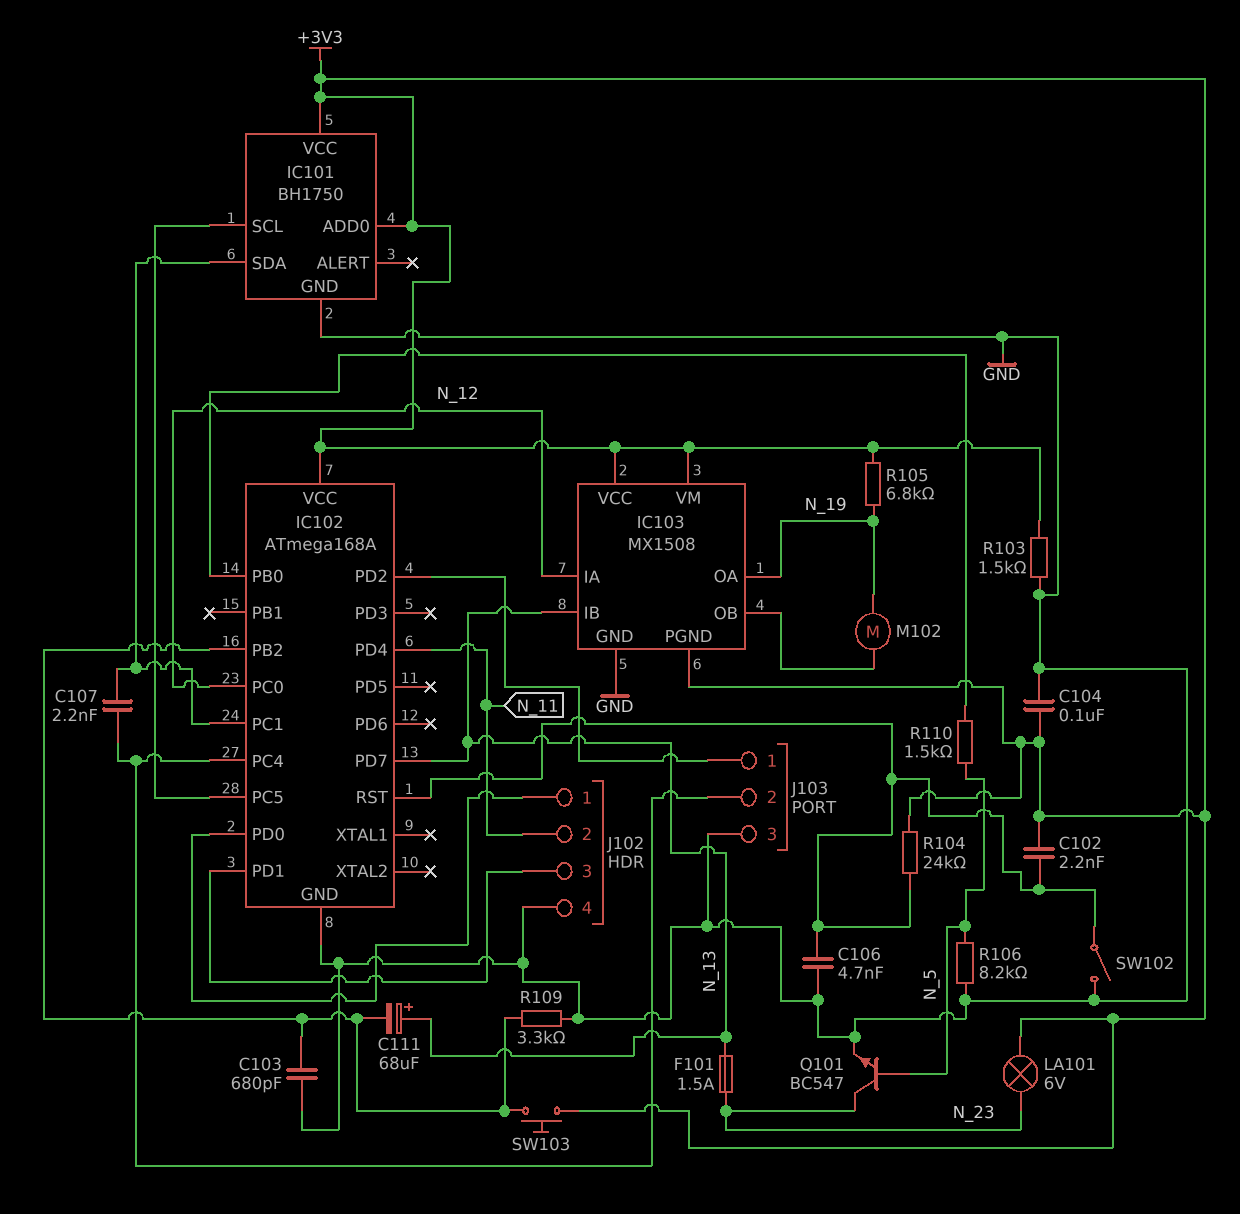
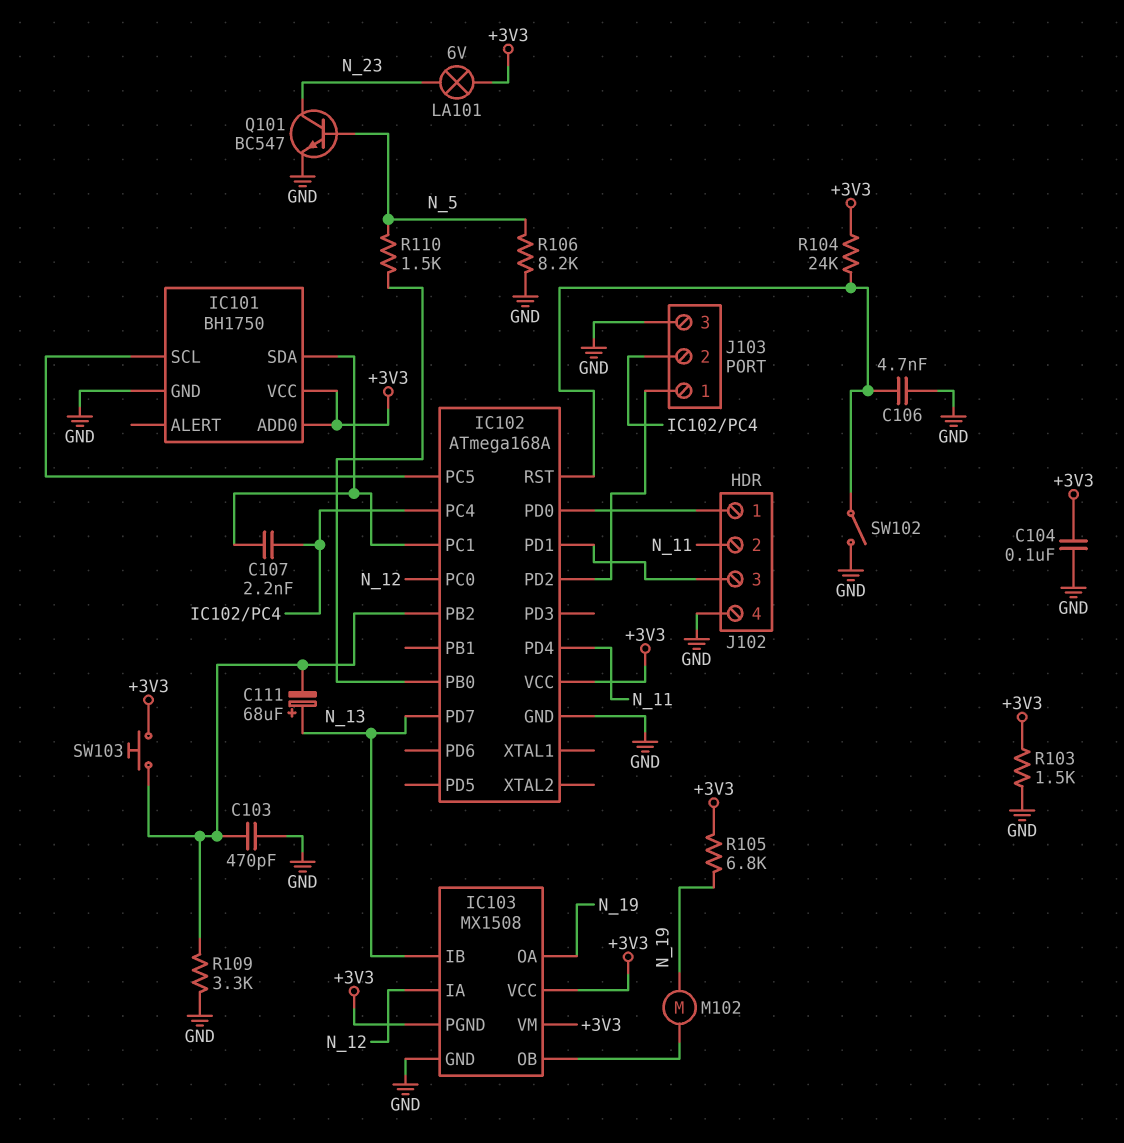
C102: 2.2nF (+3V3, IC102/RST) -> none
C103: 680pF (GND, IC102/PB2) -> 470pF (GND, IC102/PB2)
F101: 1.5A (N_13, N_23) -> none

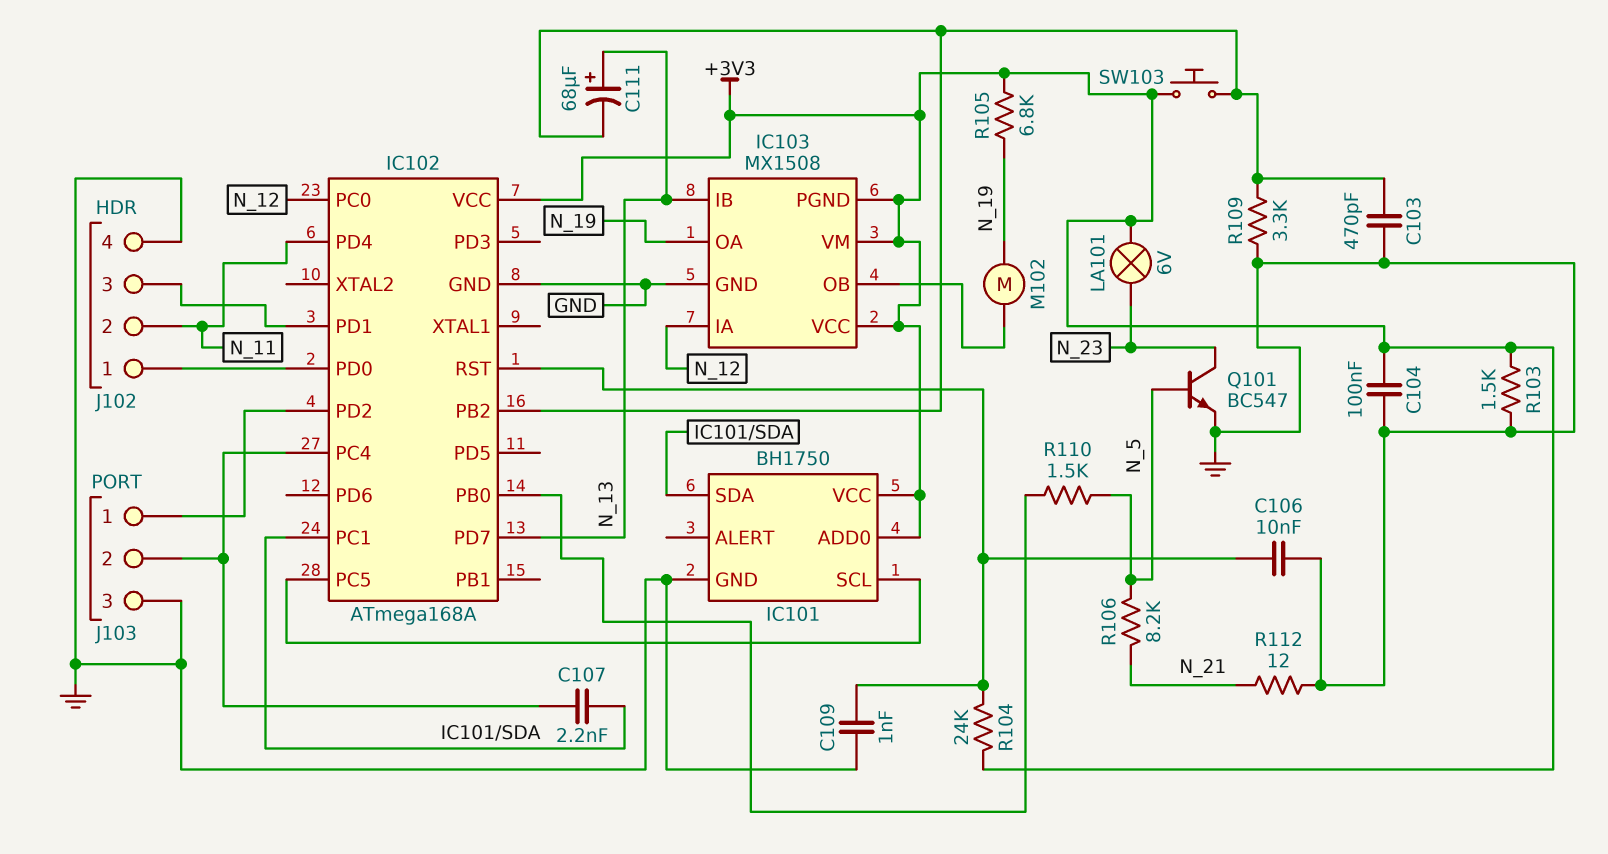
C106: 4.7nF (GND, IC102/RST) -> 10nF (GND, IC102/RST)
C109: none -> 1nF (GND, IC102/RST)
R106: 8.2k (GND, N_5) -> 8.2k (N_5, N_21)
R112: none -> 12 (GND, N_21)
SW102: switch (GND, IC102/RST) -> none

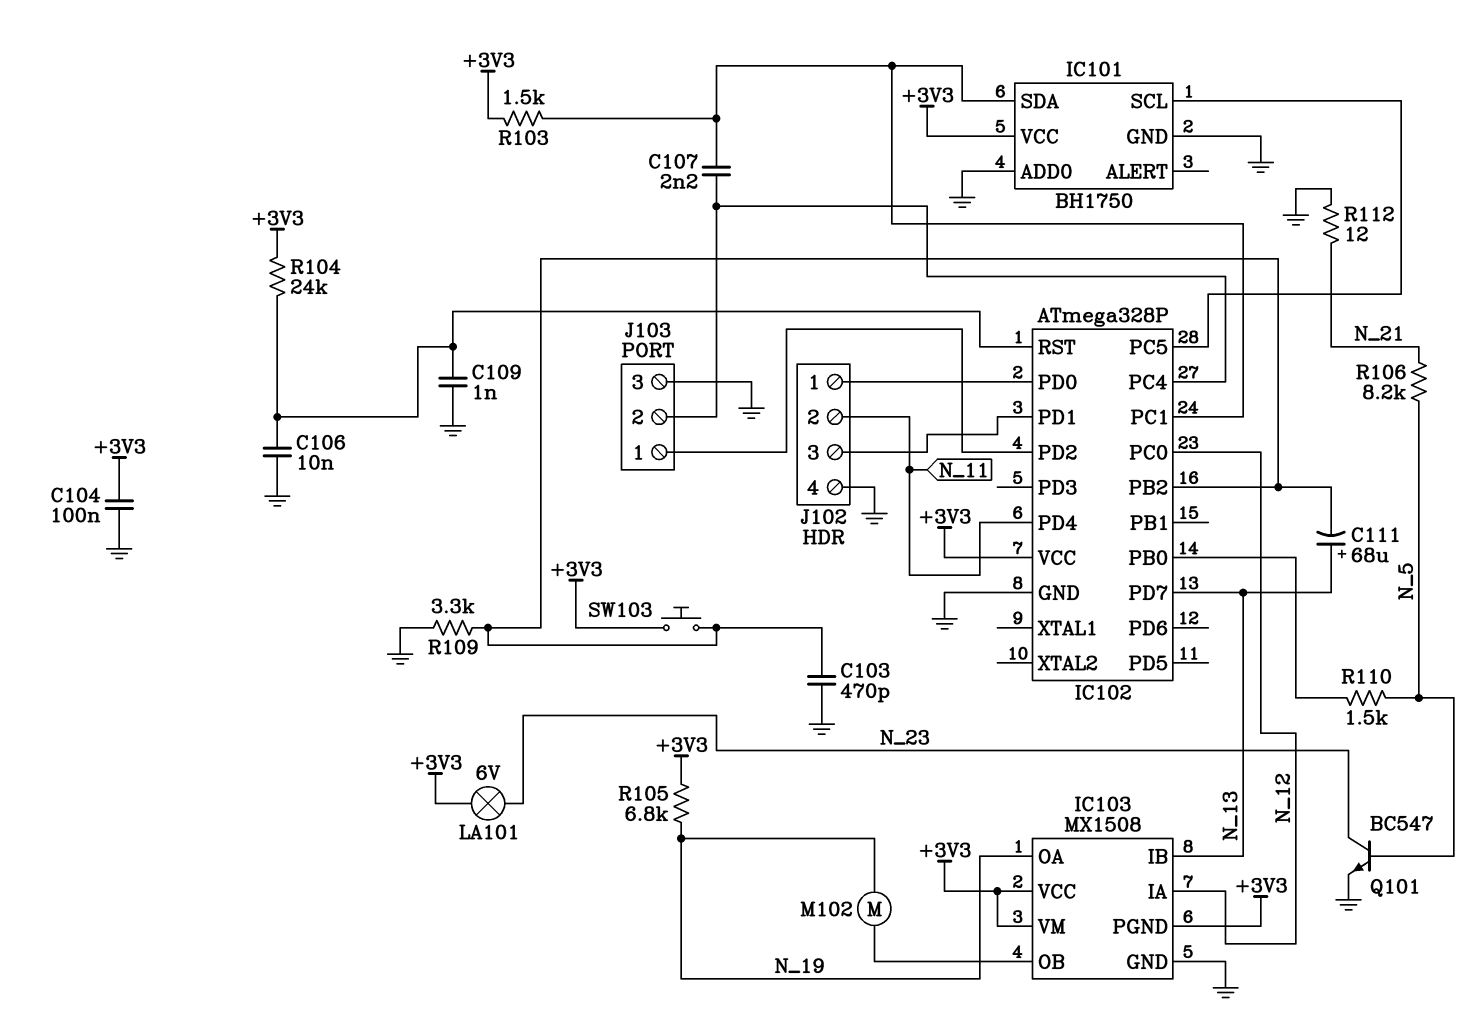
IC101 pin ADD0: +3V3 -> GND
IC102: ATmega168A -> ATmega328P
R103: 1.5k (+3V3, GND) -> 1.5k (+3V3, IC101/SDA)

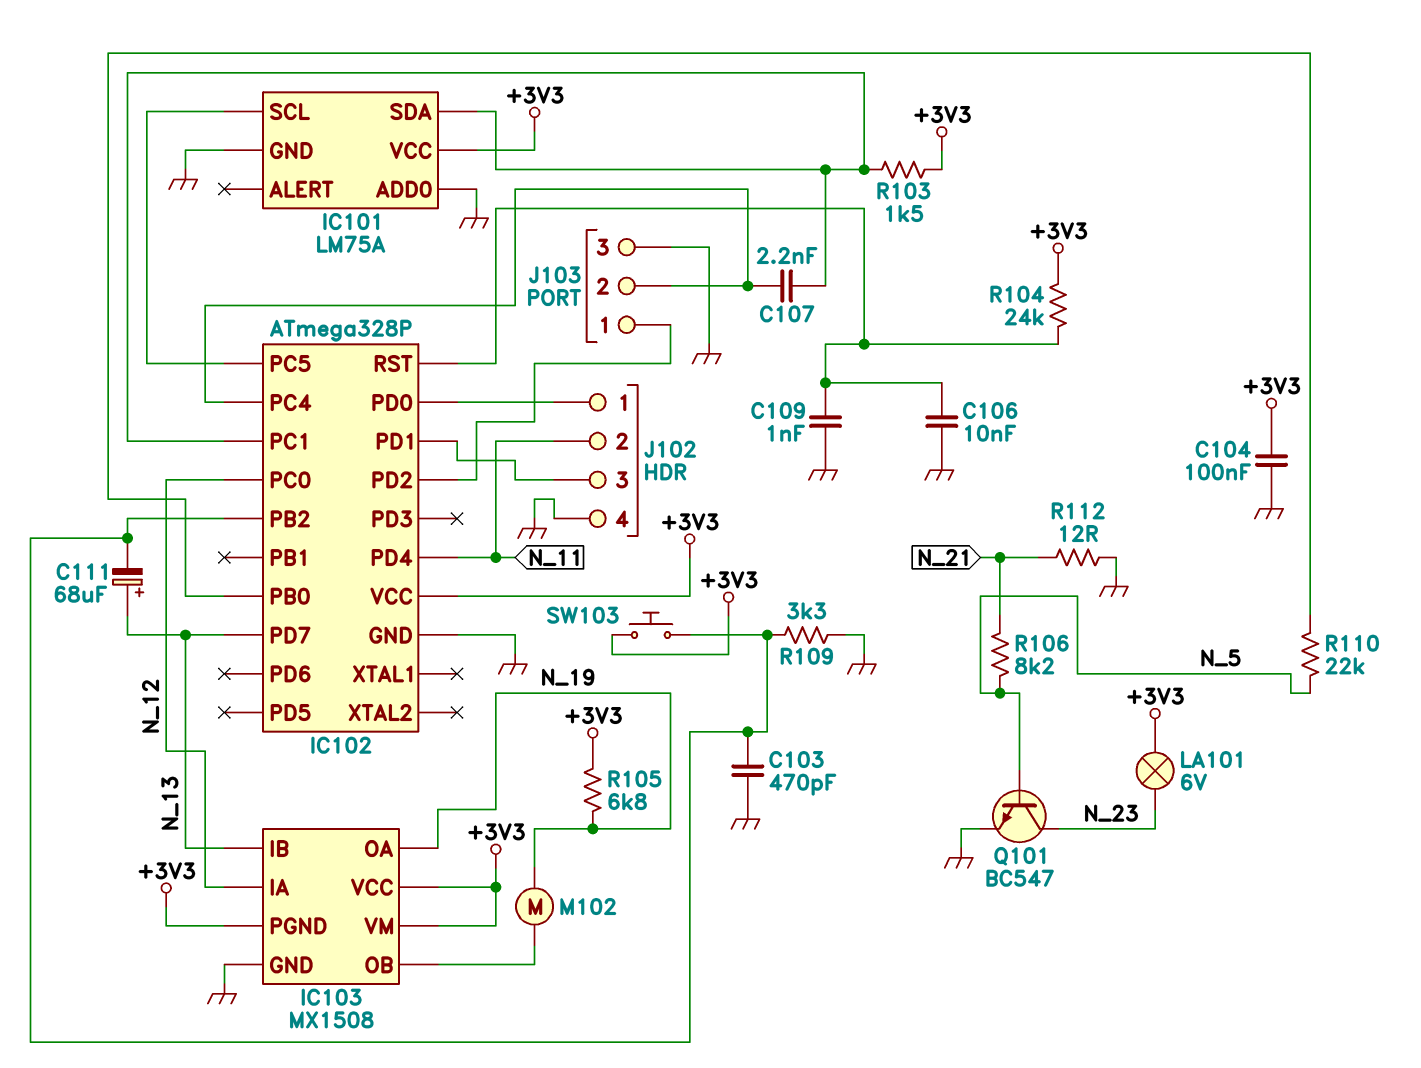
IC101: BH1750 -> LM75A
R110: 1.5k (IC102/PB0, N_5) -> 22k (IC102/PB0, N_5)

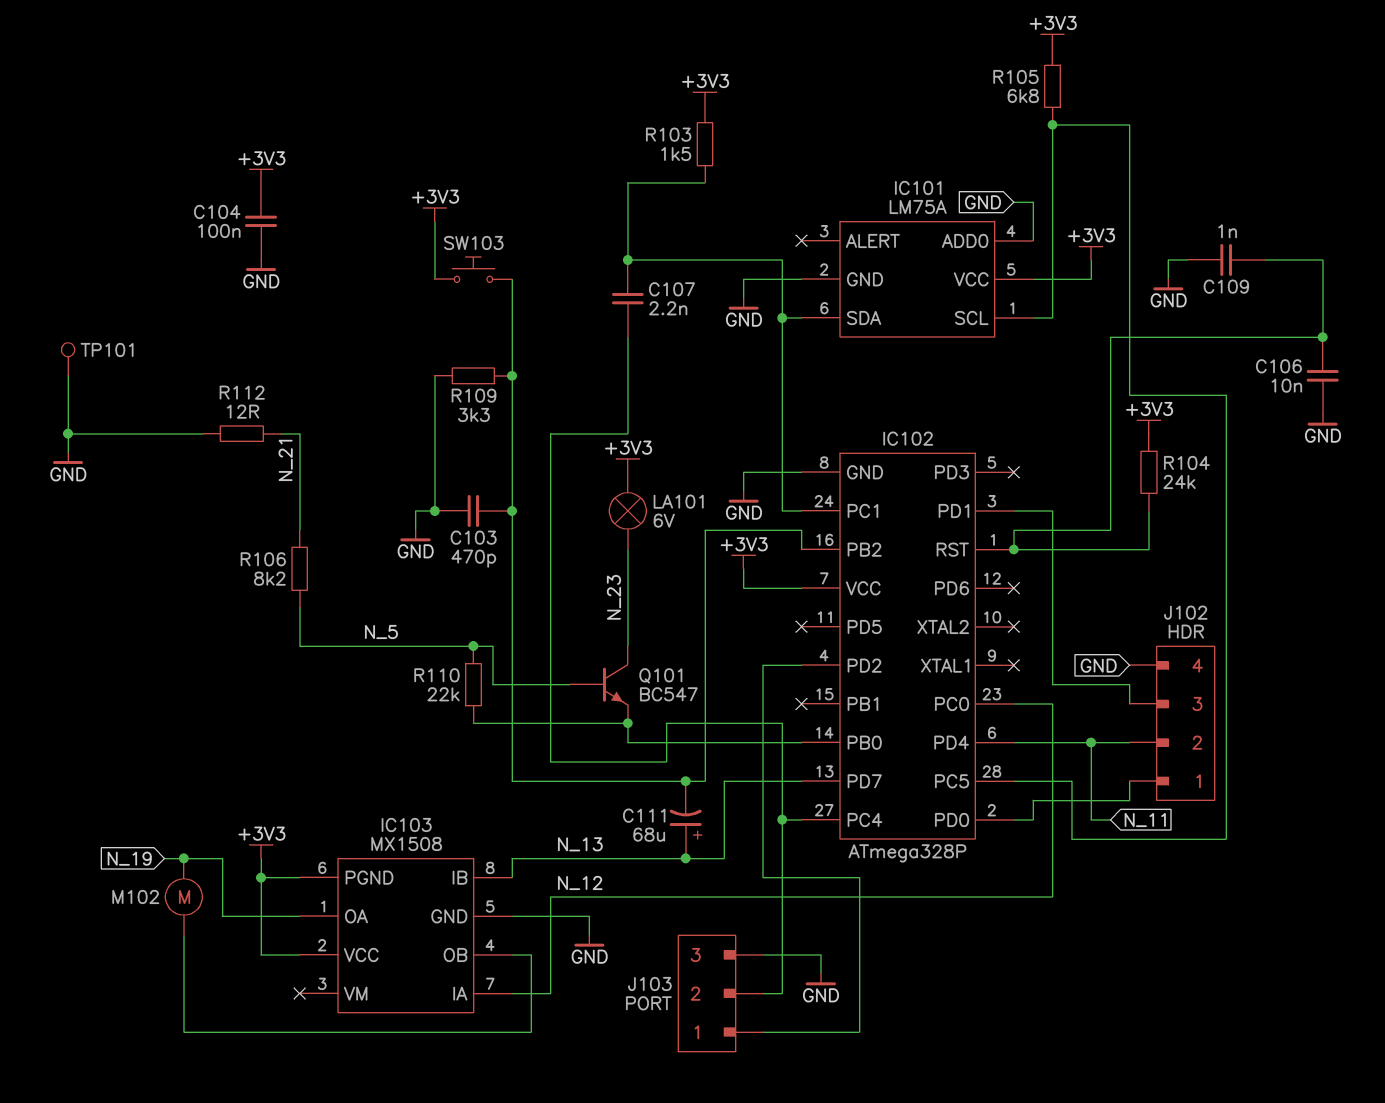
IC103 pin VM: +3V3 -> none
Q101: NPN BC547 (B N_5, C N_23, E GND) -> NPN BC547 (B N_5, C N_23, E IC102/PB0)
R105: 6.8k (+3V3, N_19) -> 6.8k (+3V3, IC101/SCL)
TP101: none -> test point (GND)

